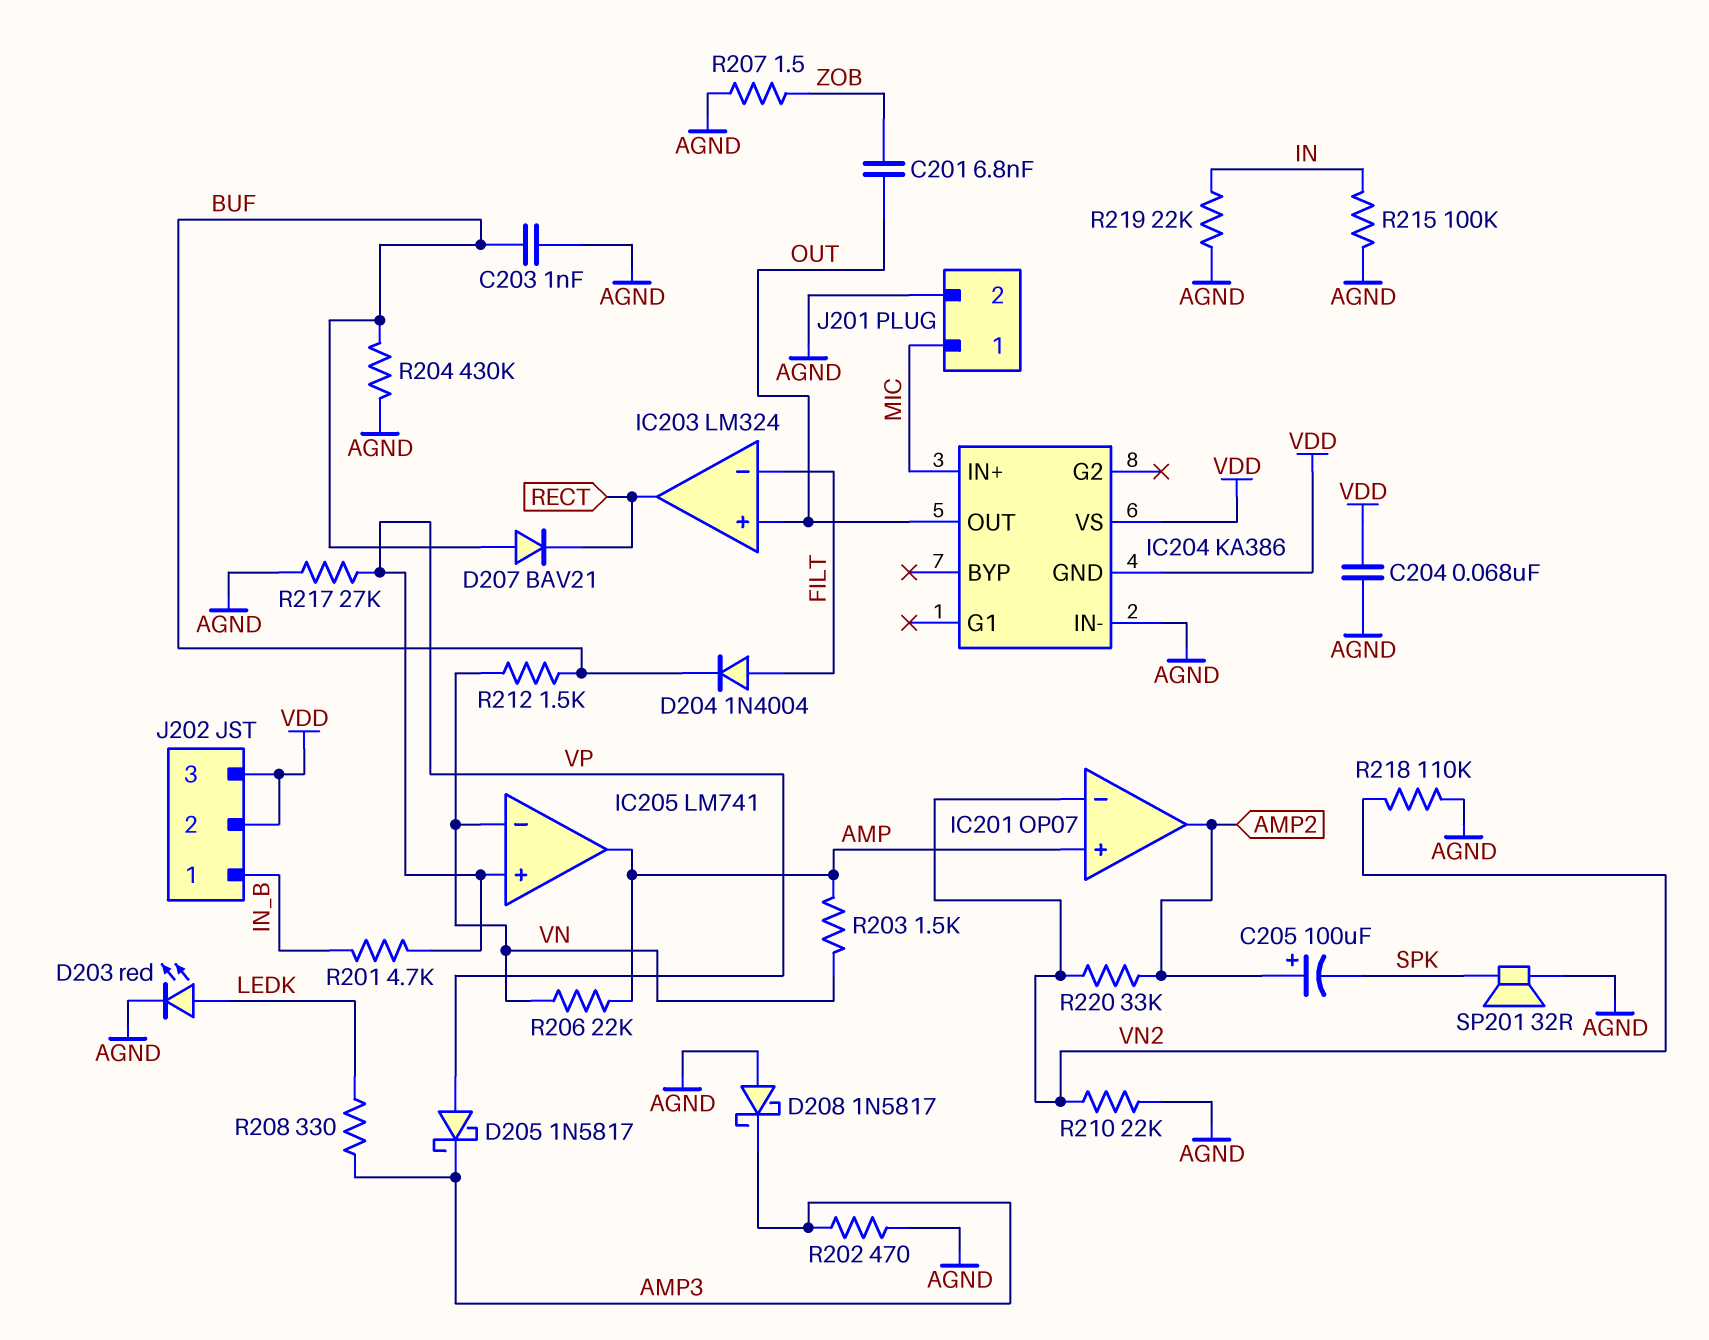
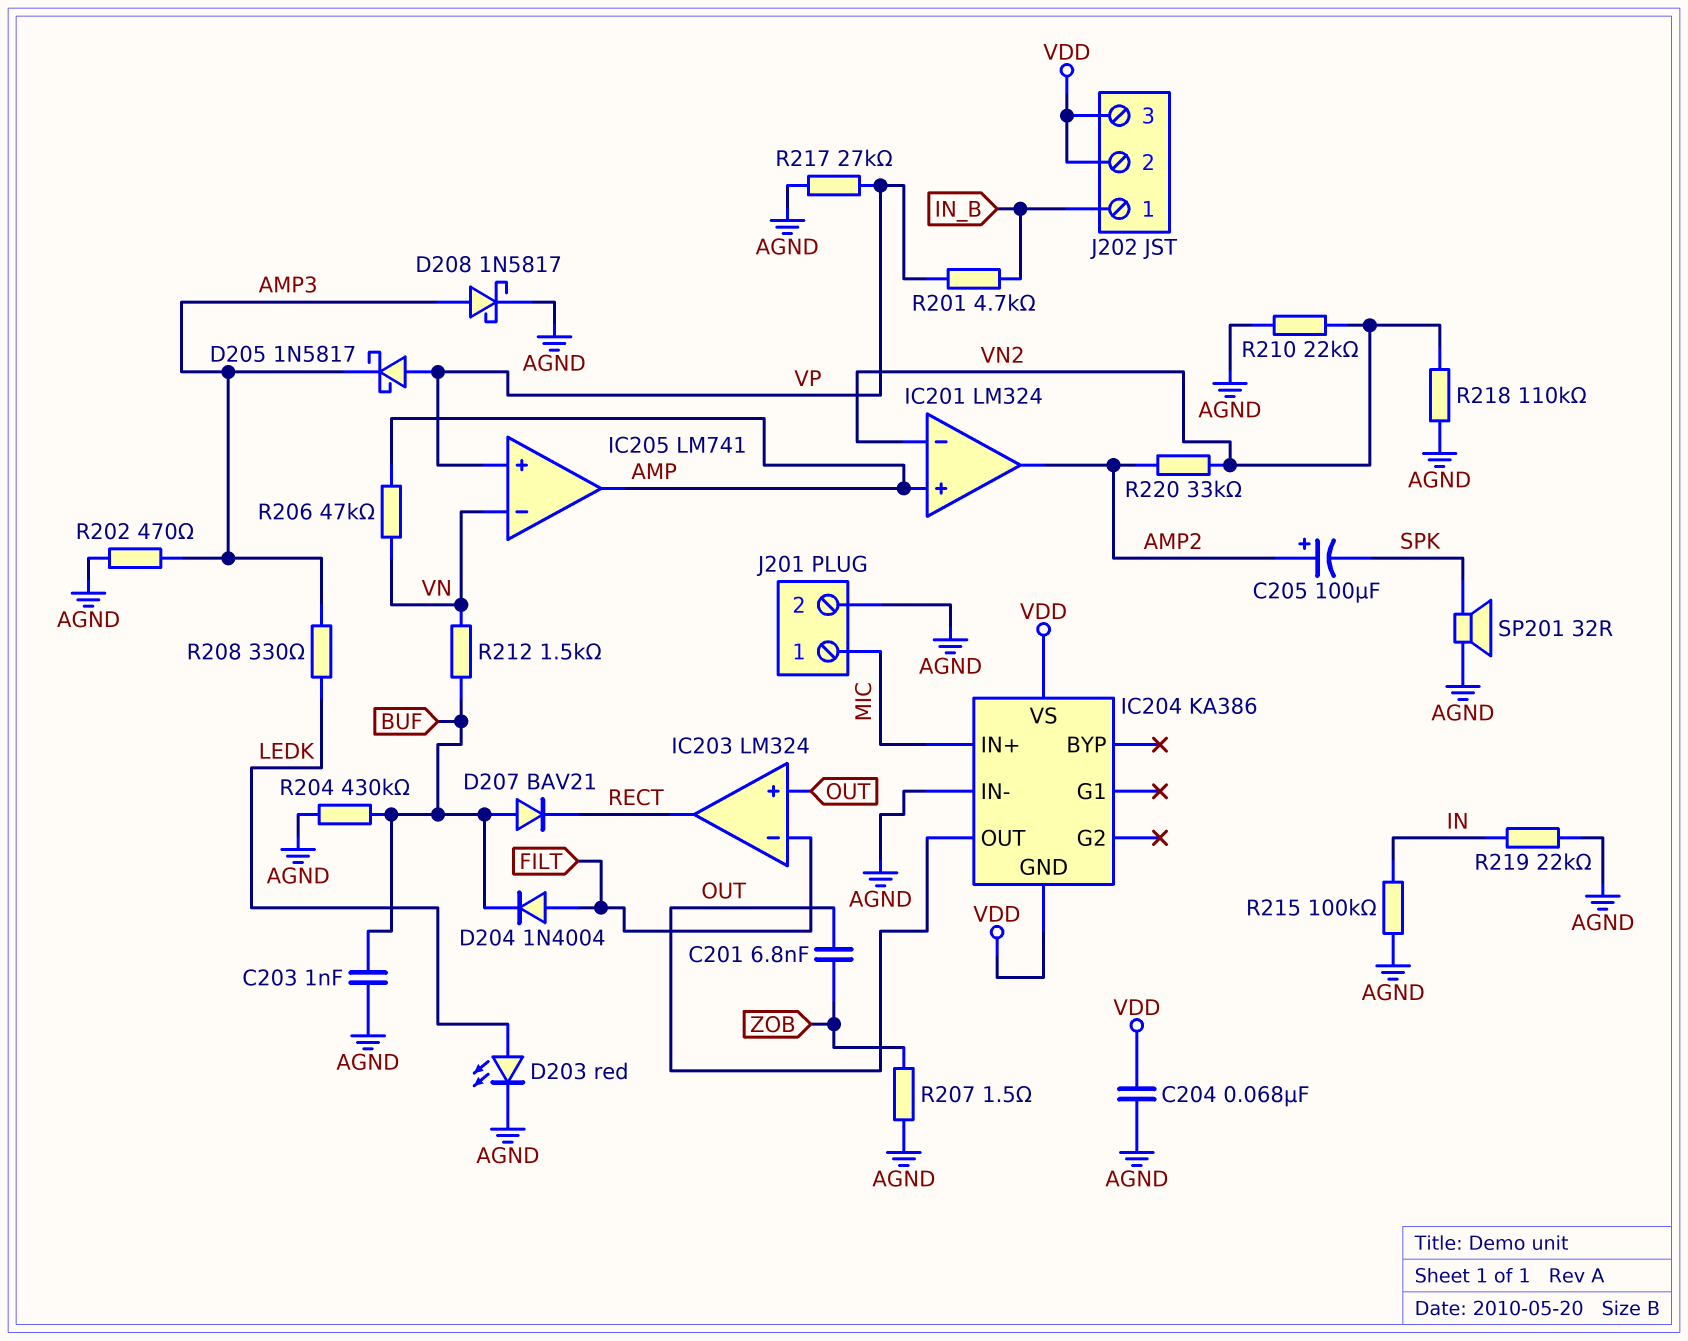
D208: schottky 1N5817 (A AGND, K AMP3) -> schottky 1N5817 (A AMP3, K AGND)
IC201: OP07 -> LM324
R203: 1.5k (AMP, VN) -> none
R206: 22k (AMP, VN) -> 47k (AMP, VN)

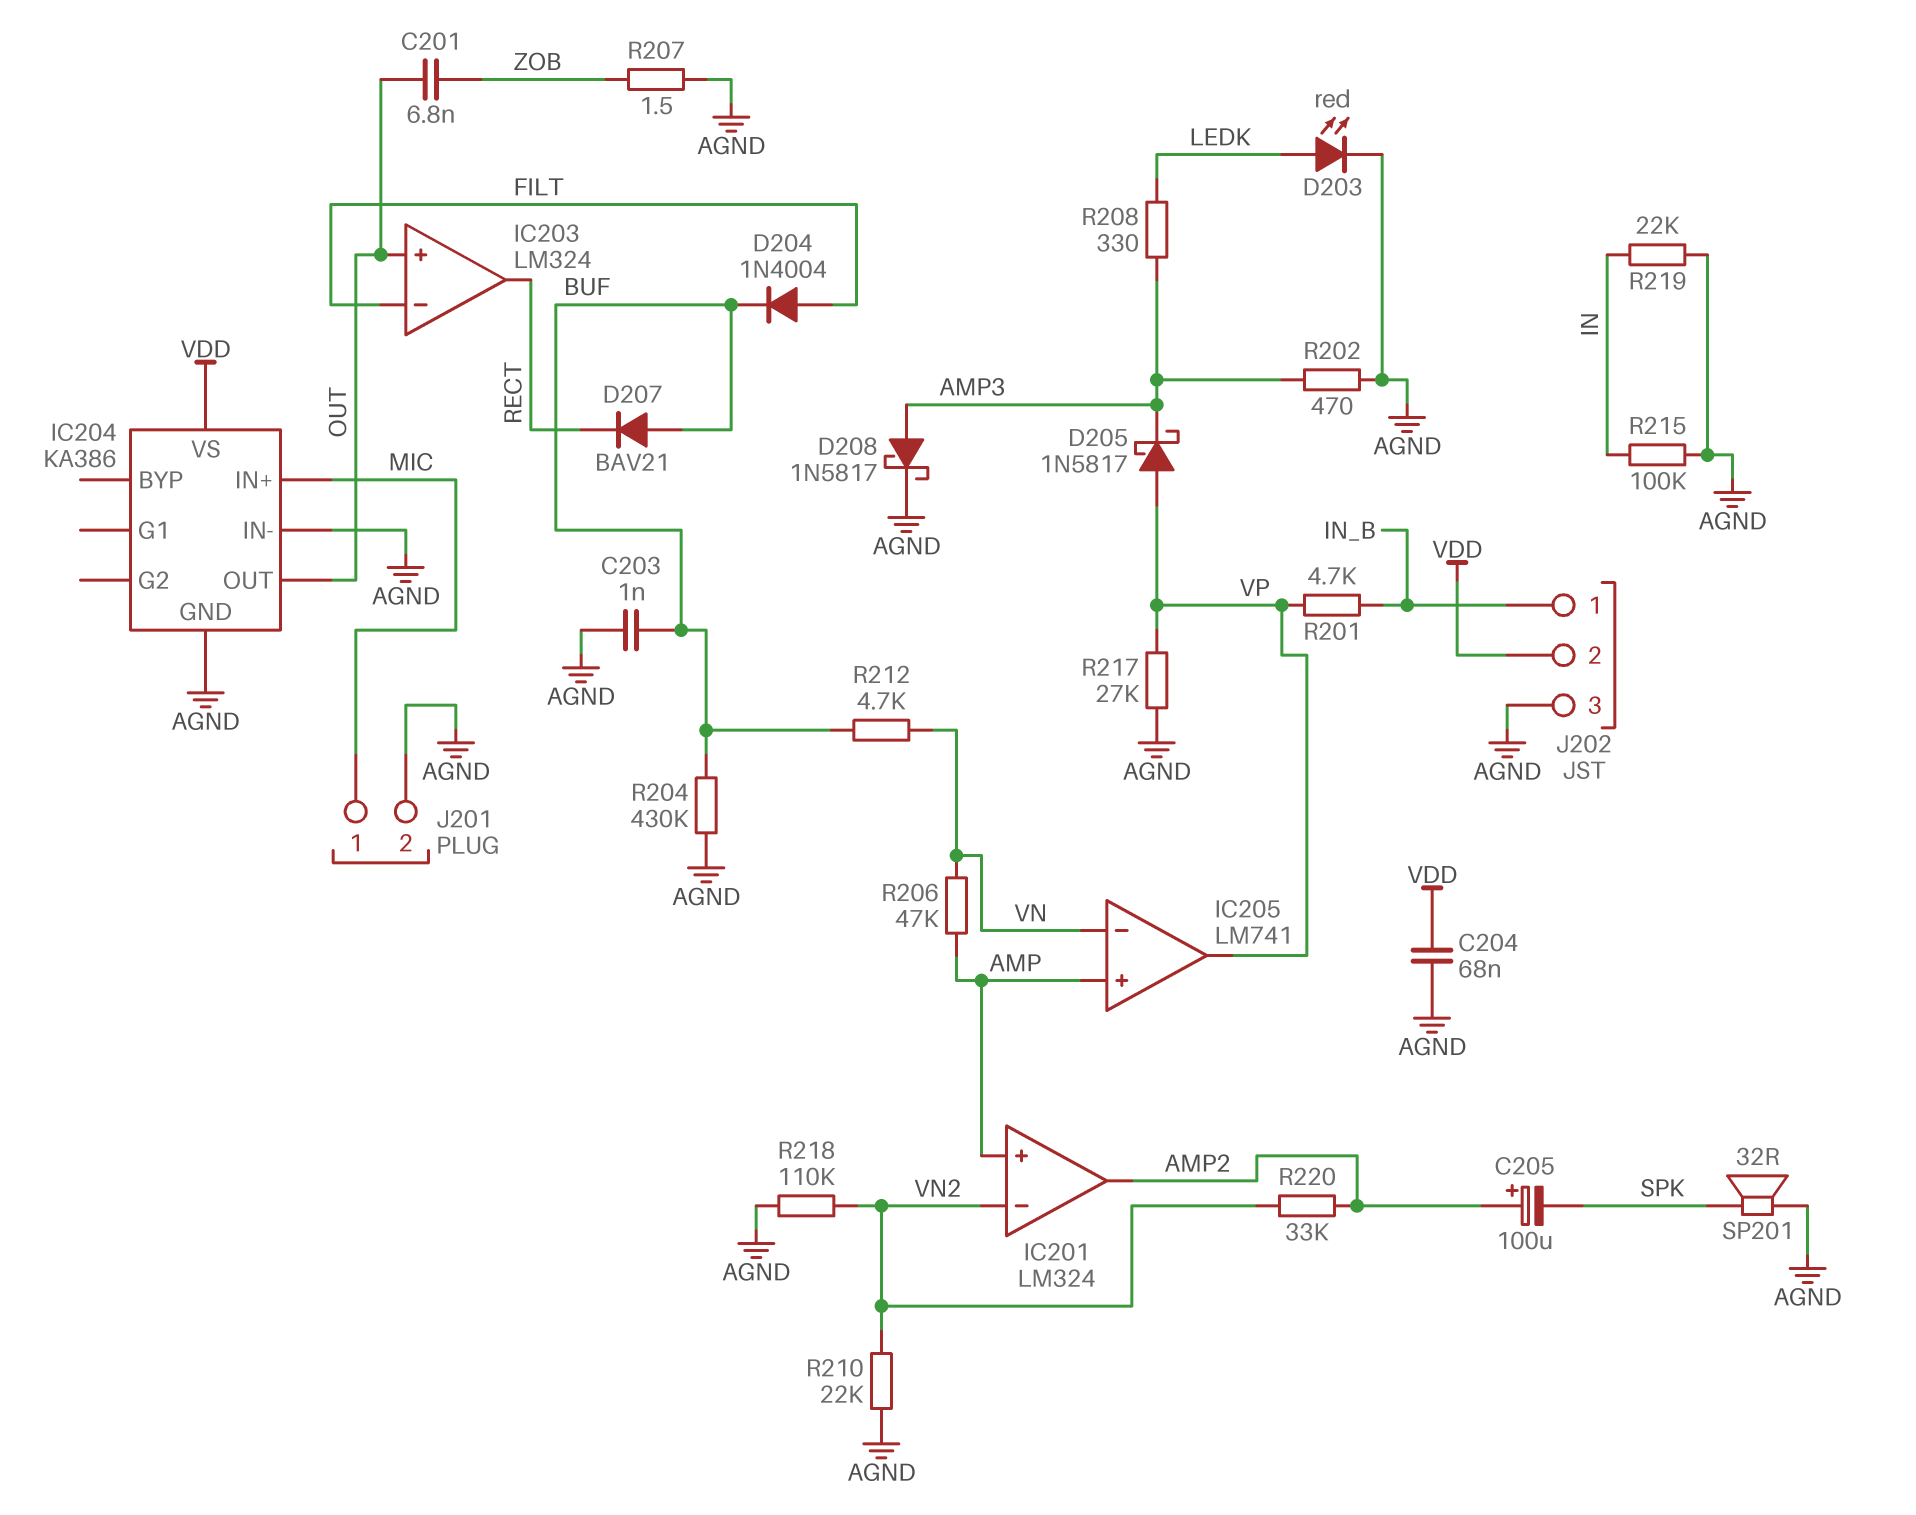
IC204 pin GND: VDD -> AGND
IC205 pin in+: VP -> AMP
IC205 pin out: AMP -> VP
J202 pin 3: VDD -> AGND
R212: 1.5k (BUF, VN) -> 4.7k (BUF, VN)

